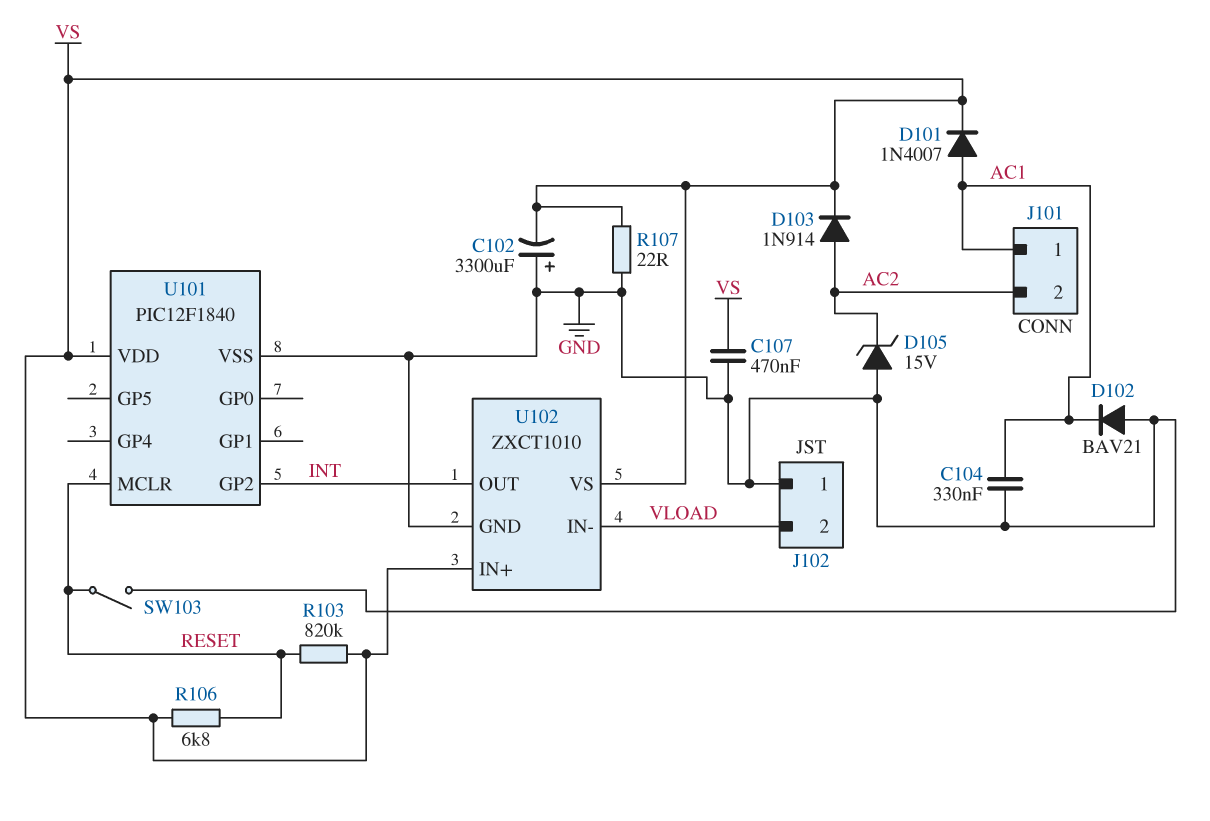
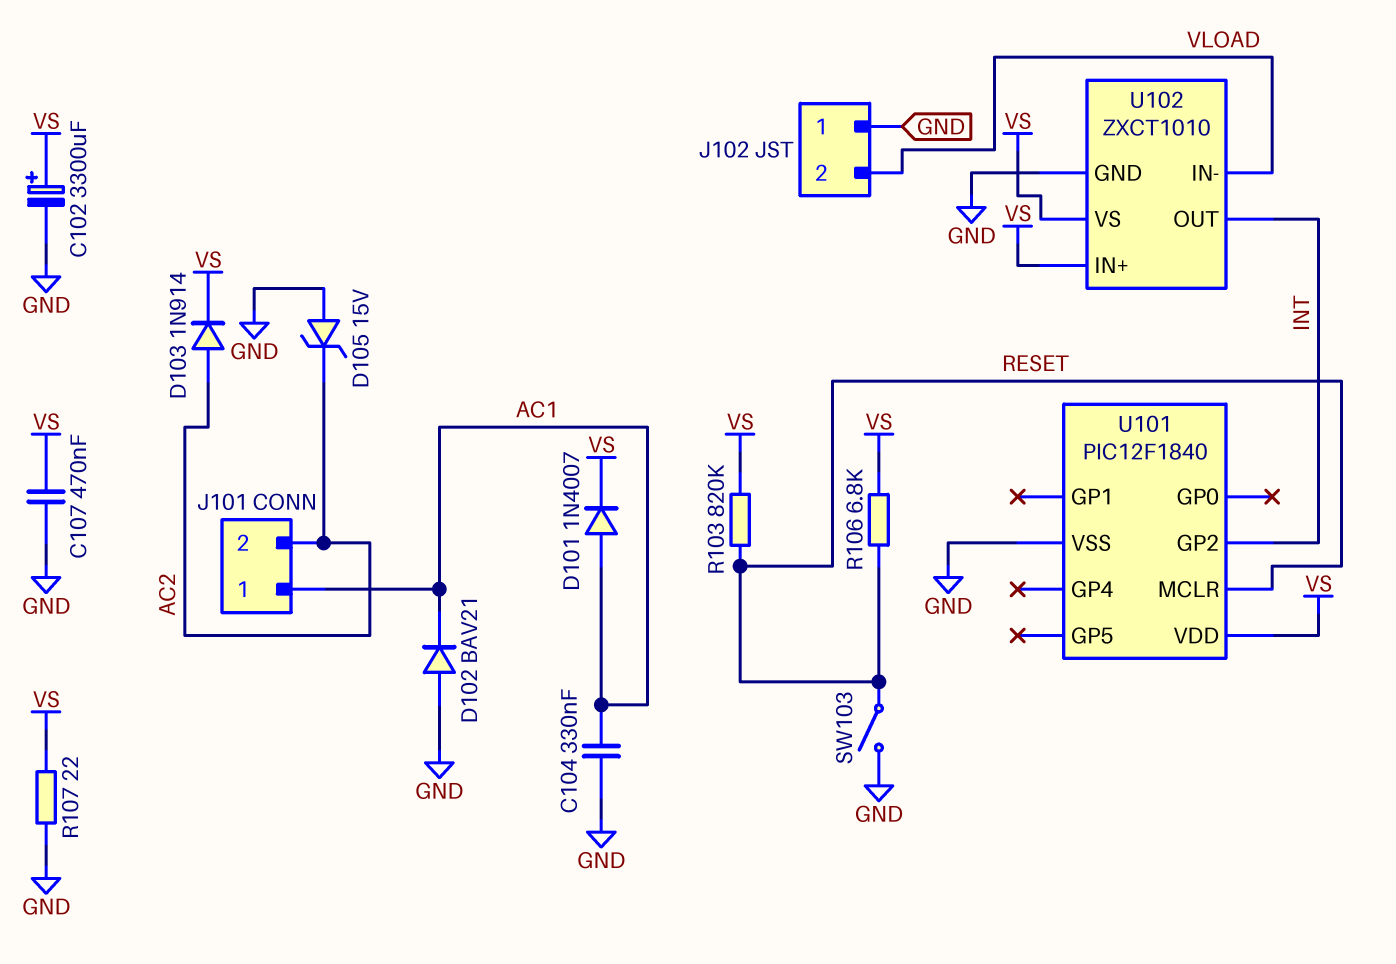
C102: 3300uF (plus GND, minus VS) -> 3300uF (plus VS, minus GND)

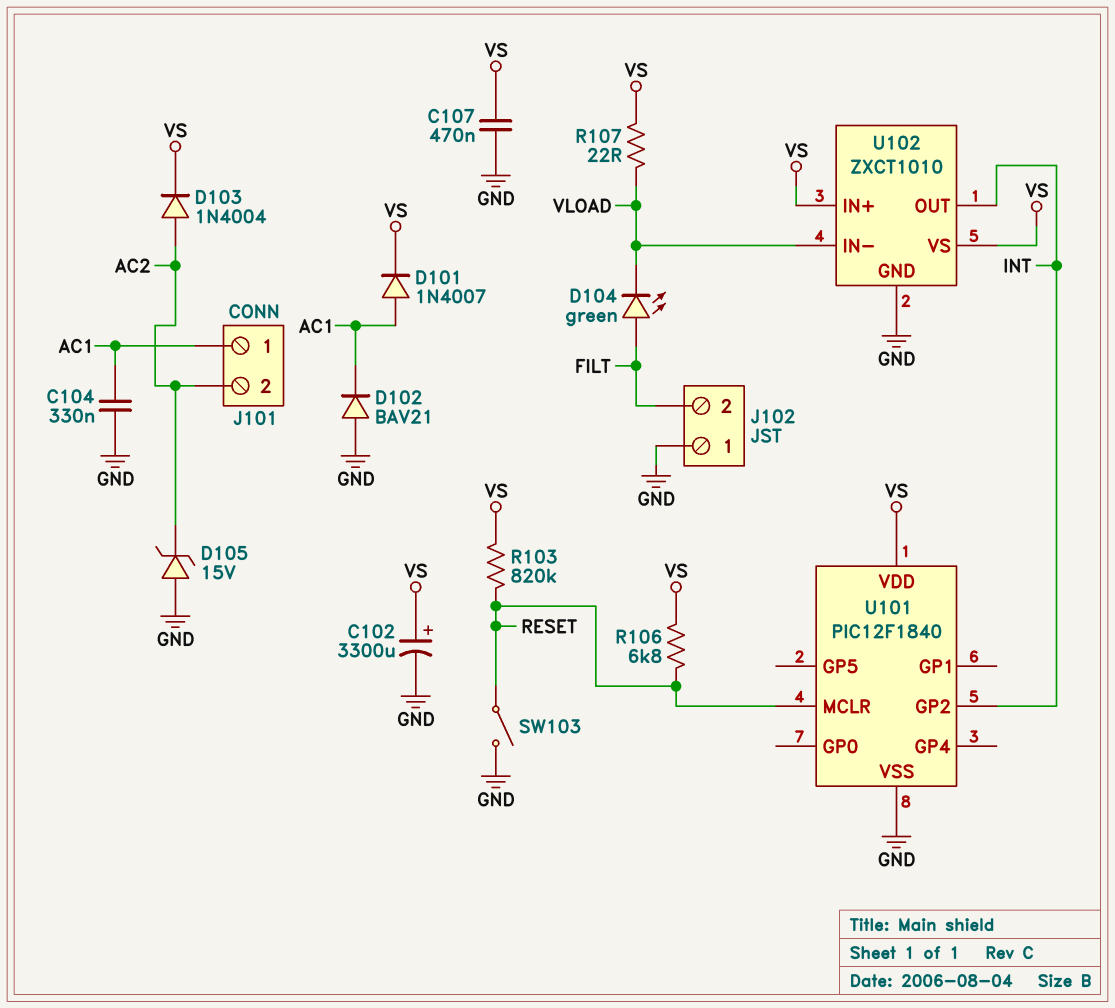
D103: diode 1N914 (A AC2, K VS) -> diode 1N4004 (A AC2, K VS)
D104: none -> LED green (A FILT, K VLOAD)
J102 pin 2: VLOAD -> FILT
R107: 22 (GND, VS) -> 22 (VLOAD, VS)

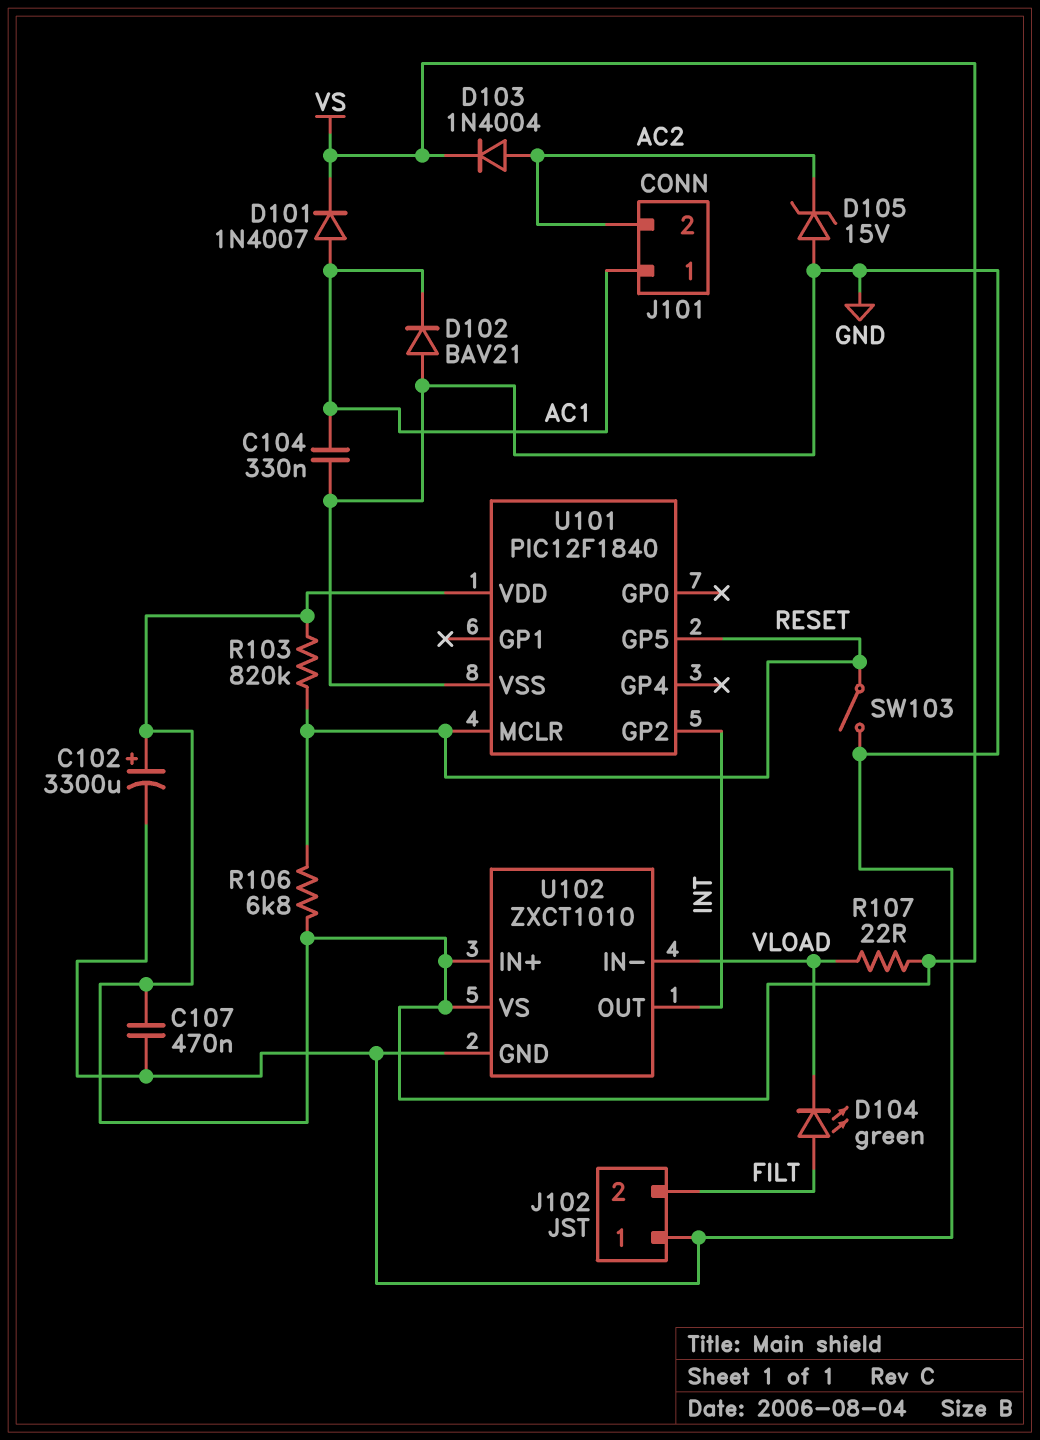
U101 pin GP5: none -> RESET

